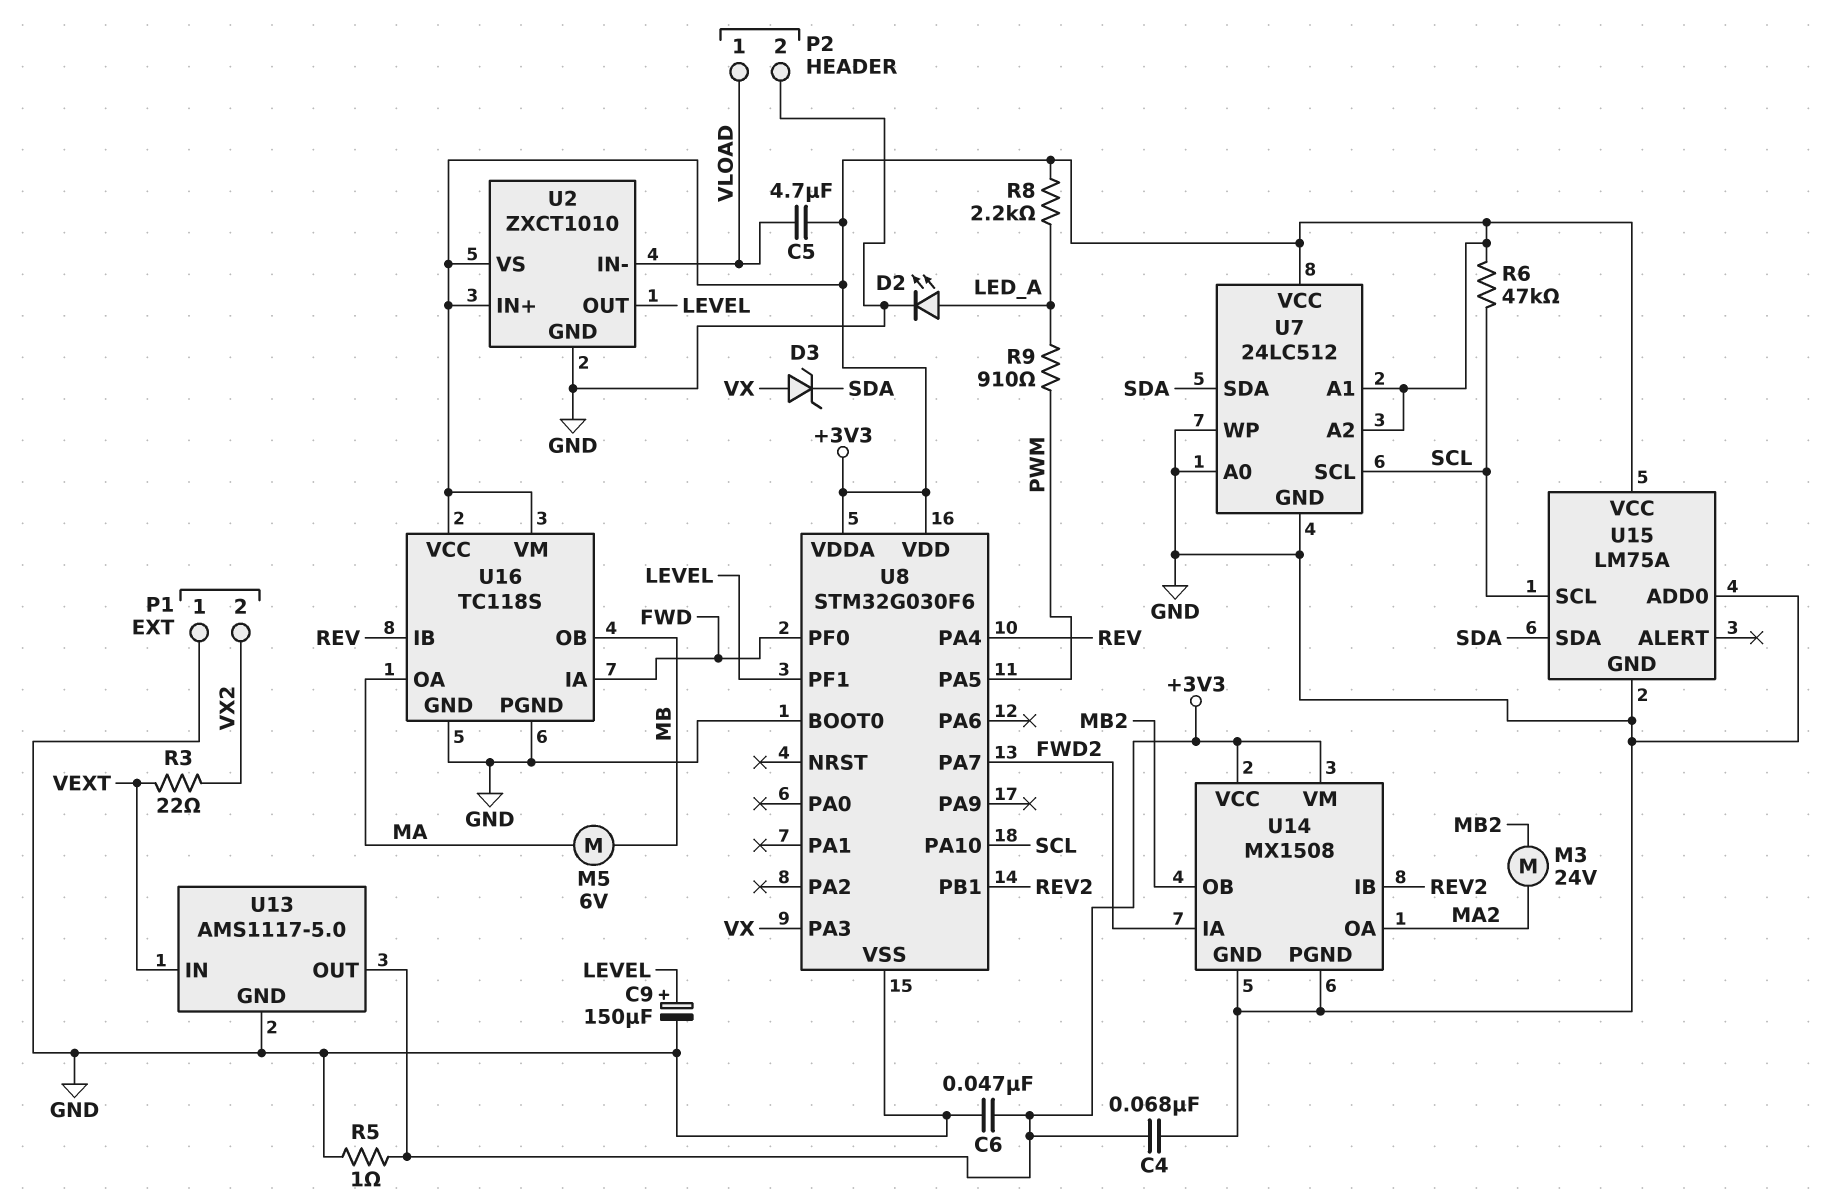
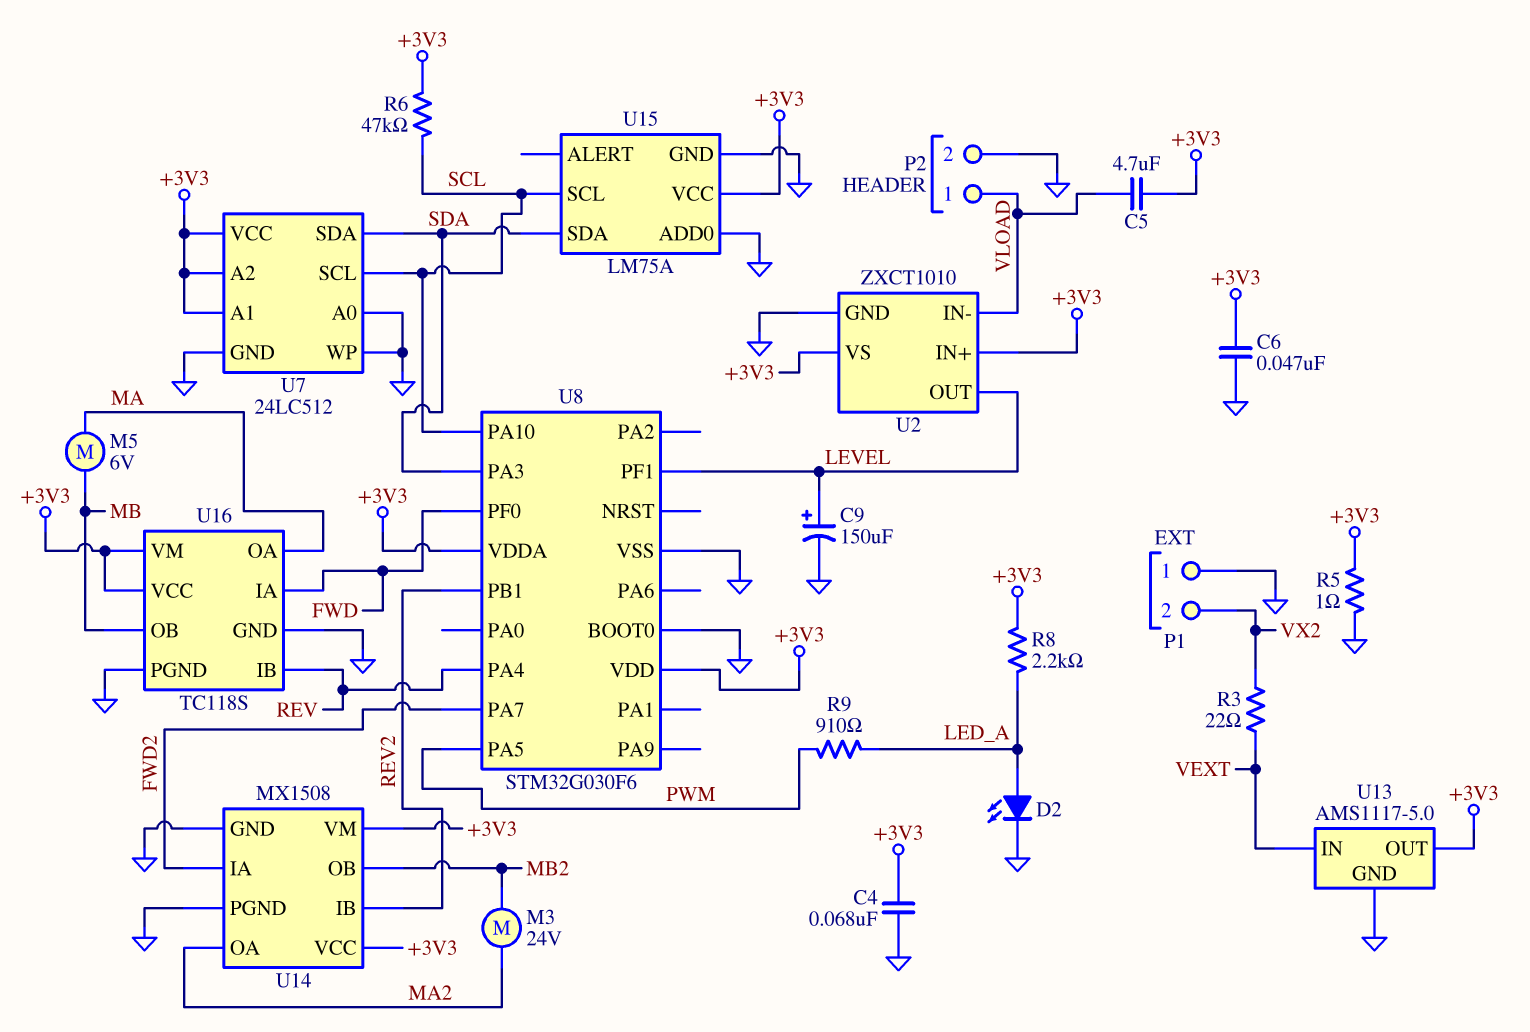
D3: zener (A VX, K SDA) -> none
U8 pin PA3: VX -> SDA

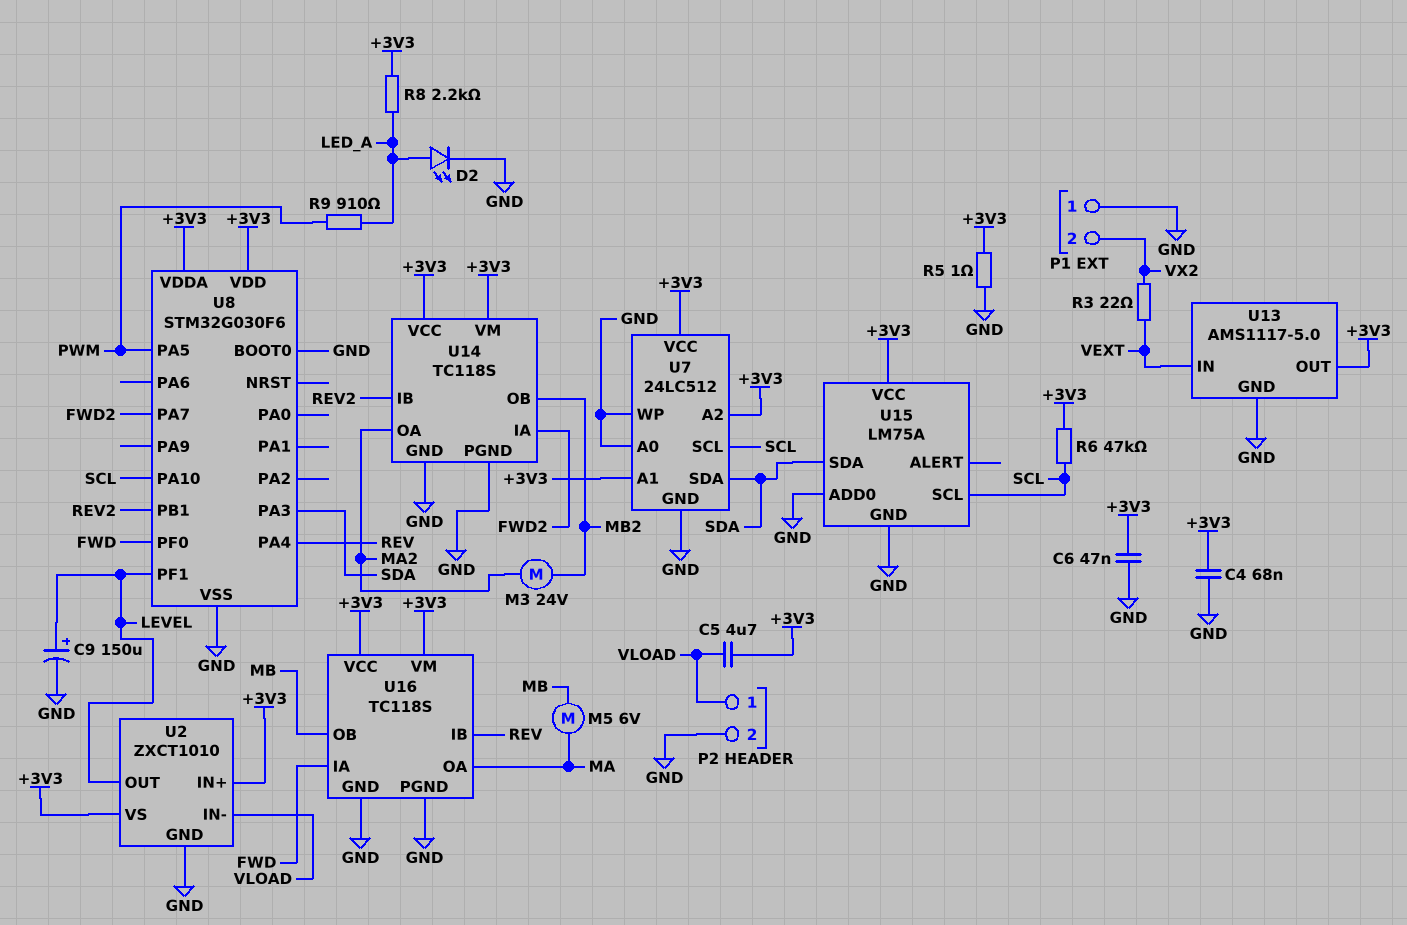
U14: MX1508 -> TC118S

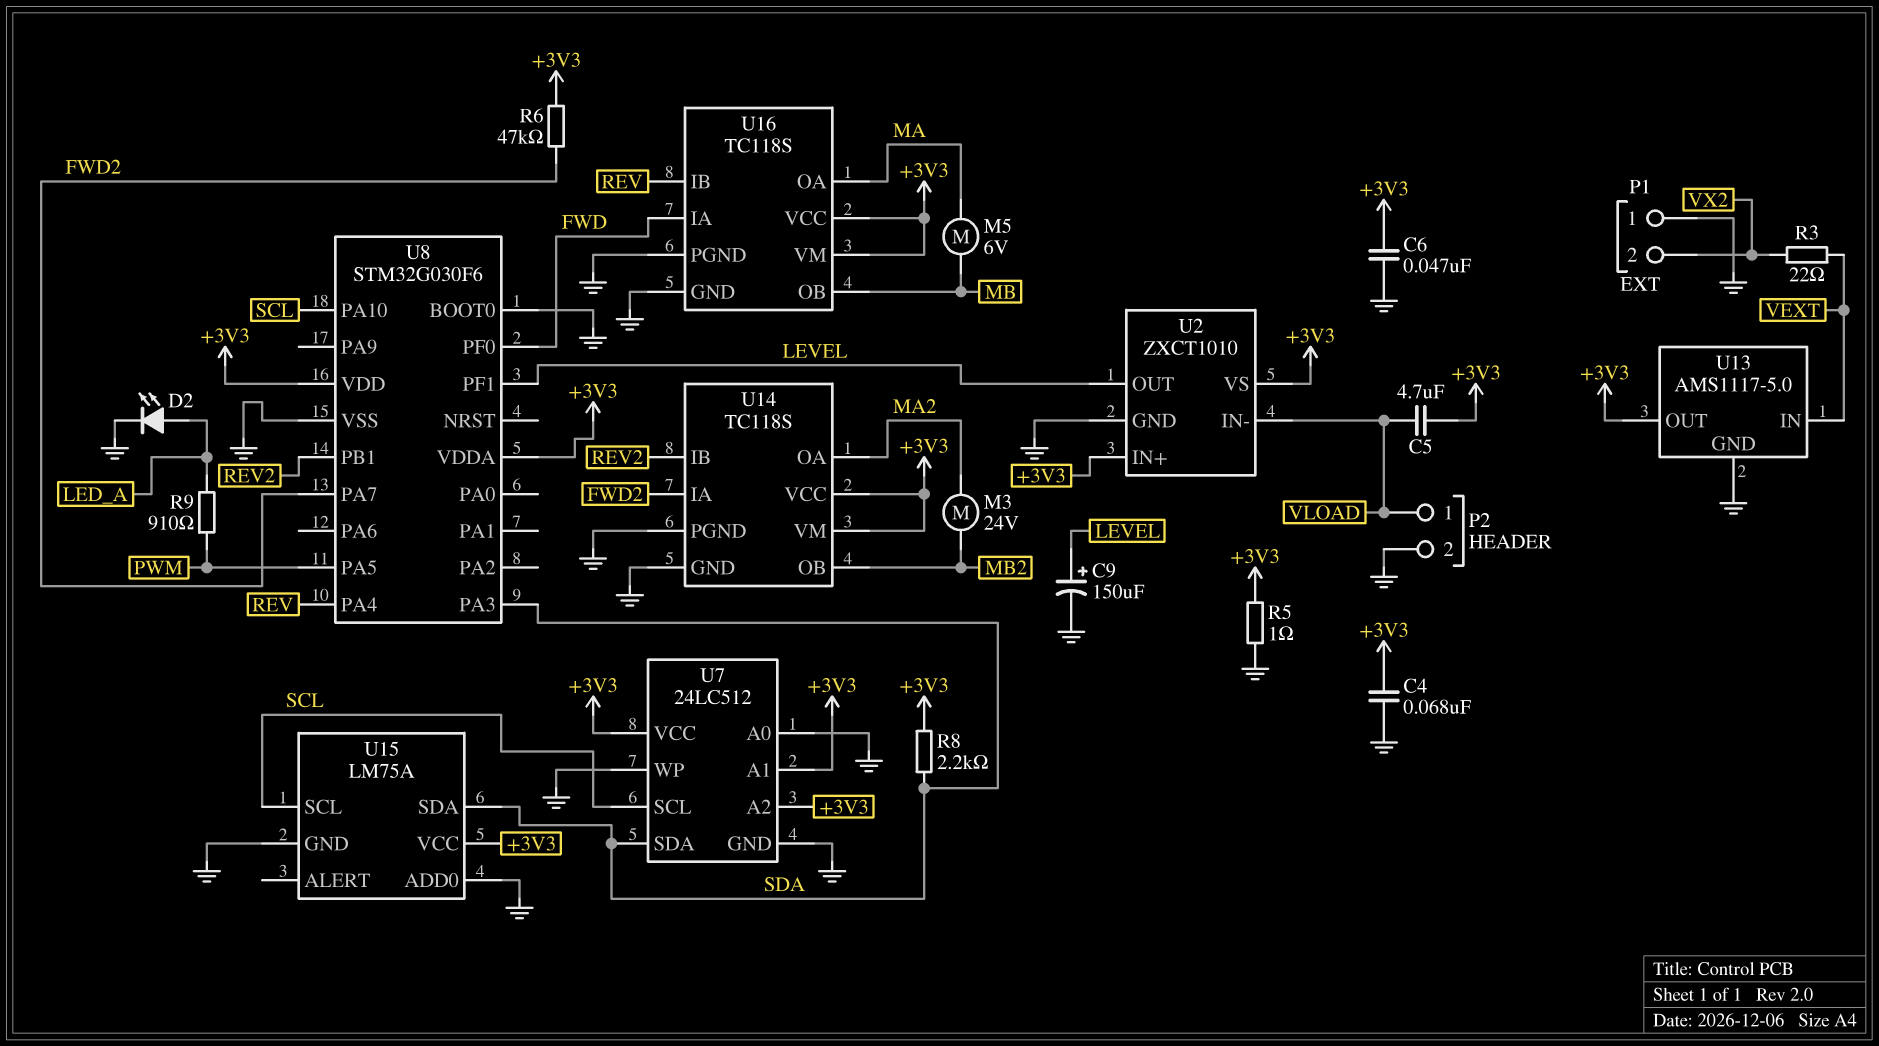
R6: 47k (+3V3, SCL) -> 47k (+3V3, FWD2)
R8: 2.2k (+3V3, LED_A) -> 2.2k (+3V3, SDA)

